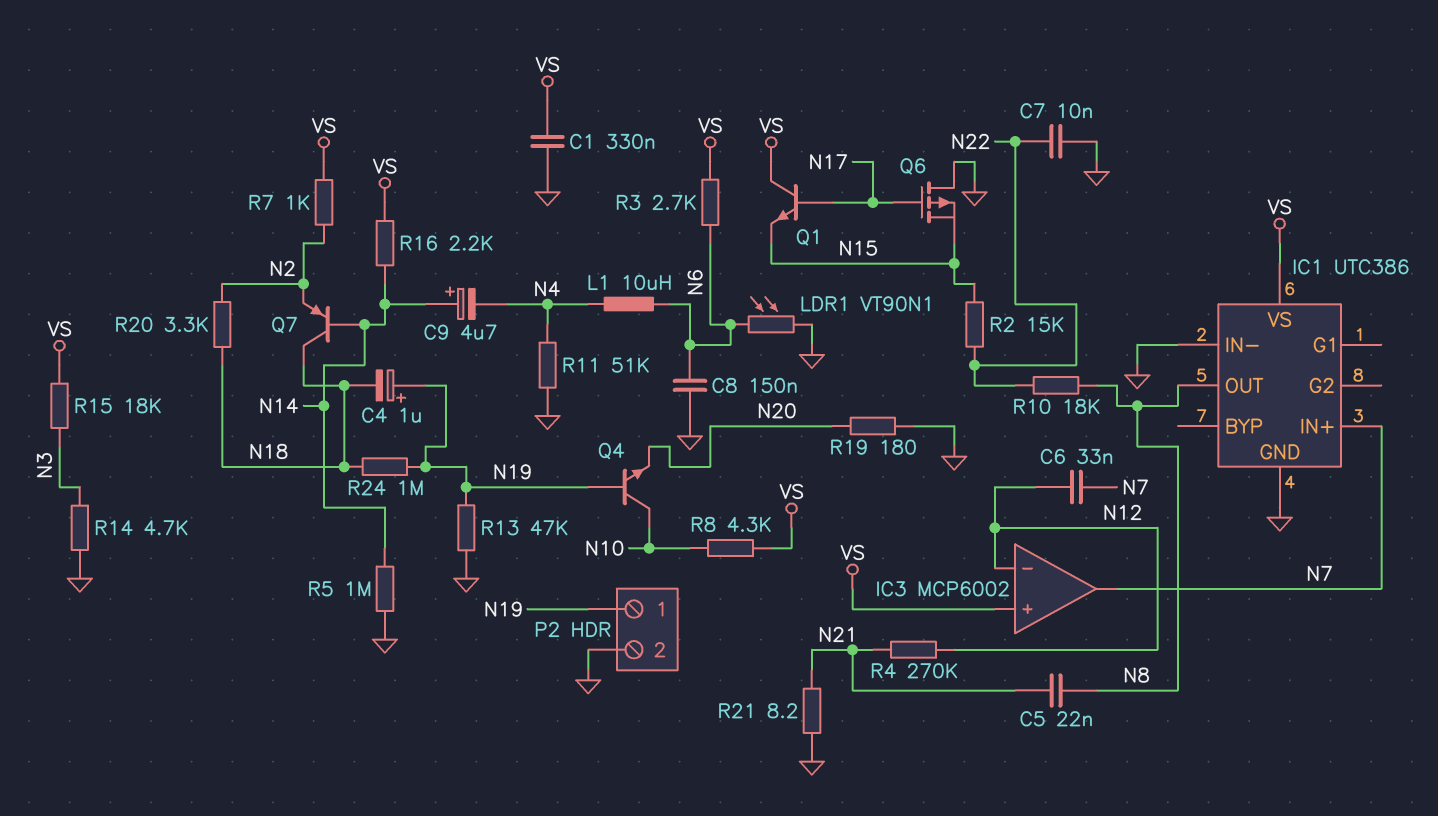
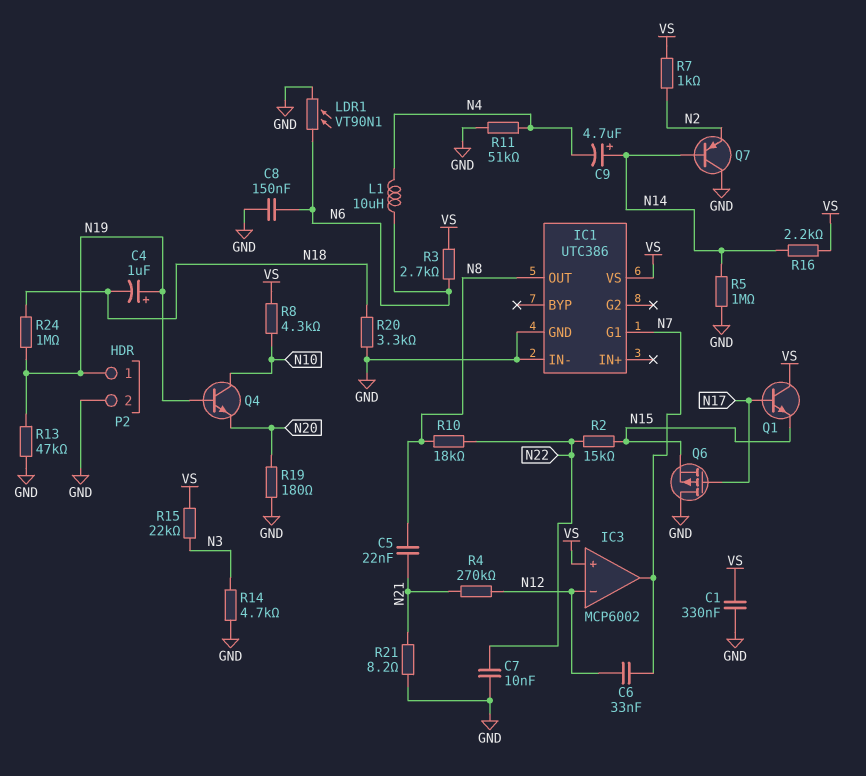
IC1 pin G1: none -> N7
IC1 pin IN+: N7 -> none
Q7: PNP (B N14, C N18, E N2) -> PNP (B N14, C GND, E N2)
R15: 18k (N3, VS) -> 22k (N3, VS)
R20: 3.3k (N2, N18) -> 3.3k (GND, N18)

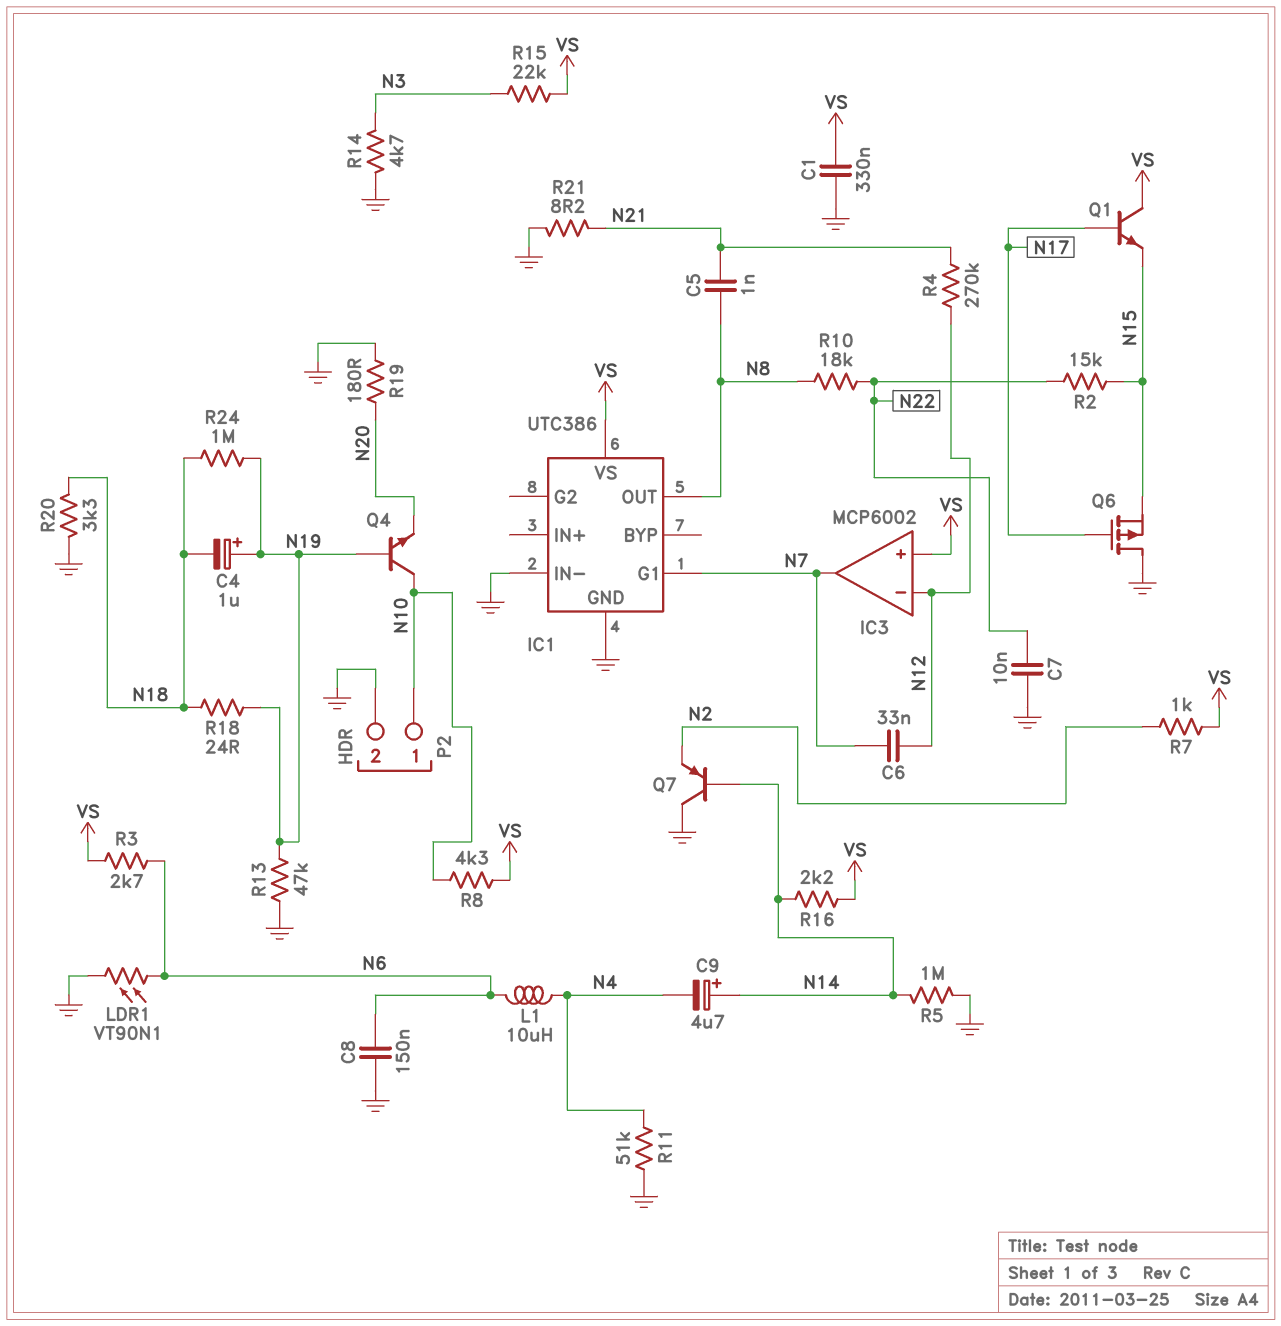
C5: 22nF (N8, N21) -> 1nF (N8, N21)
P2 pin 1: N19 -> N10
R18: none -> 24 (N18, N19)

